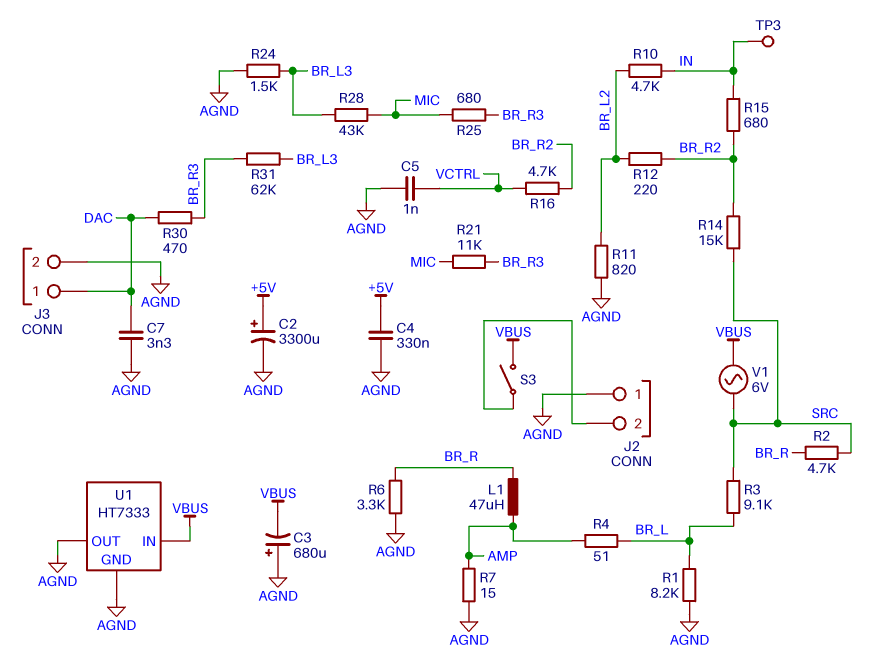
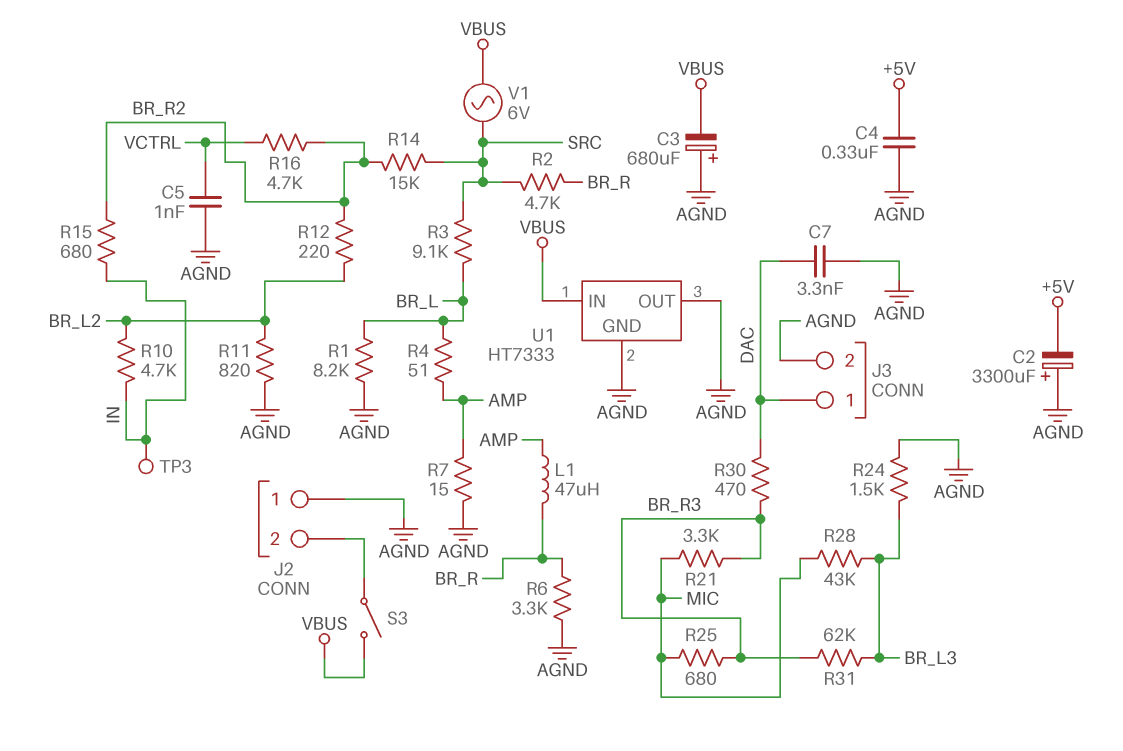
C2: 3300uF (plus +5V, minus AGND) -> 3300uF (plus AGND, minus +5V)
R21: 11k (BR_R3, MIC) -> 3.3k (BR_R3, MIC)

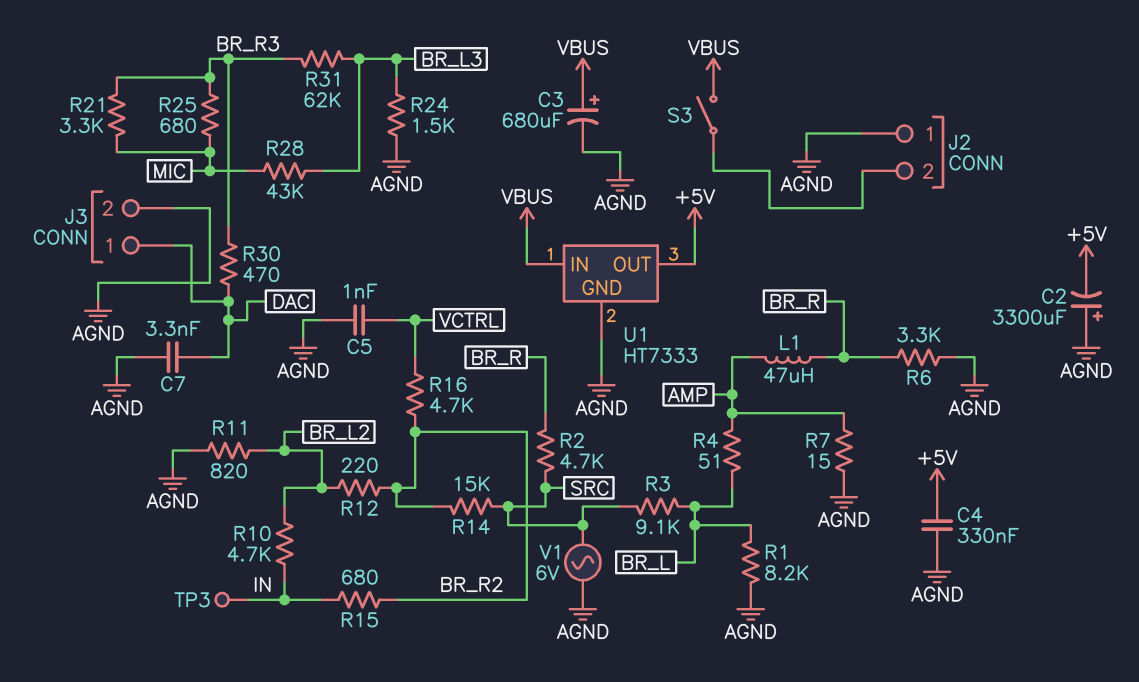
C3: 680uF (plus AGND, minus VBUS) -> 680uF (plus VBUS, minus AGND)
U1 pin OUT: AGND -> +5V
V1: AC 6V (SRC, VBUS) -> AC 6V (AGND, SRC)

